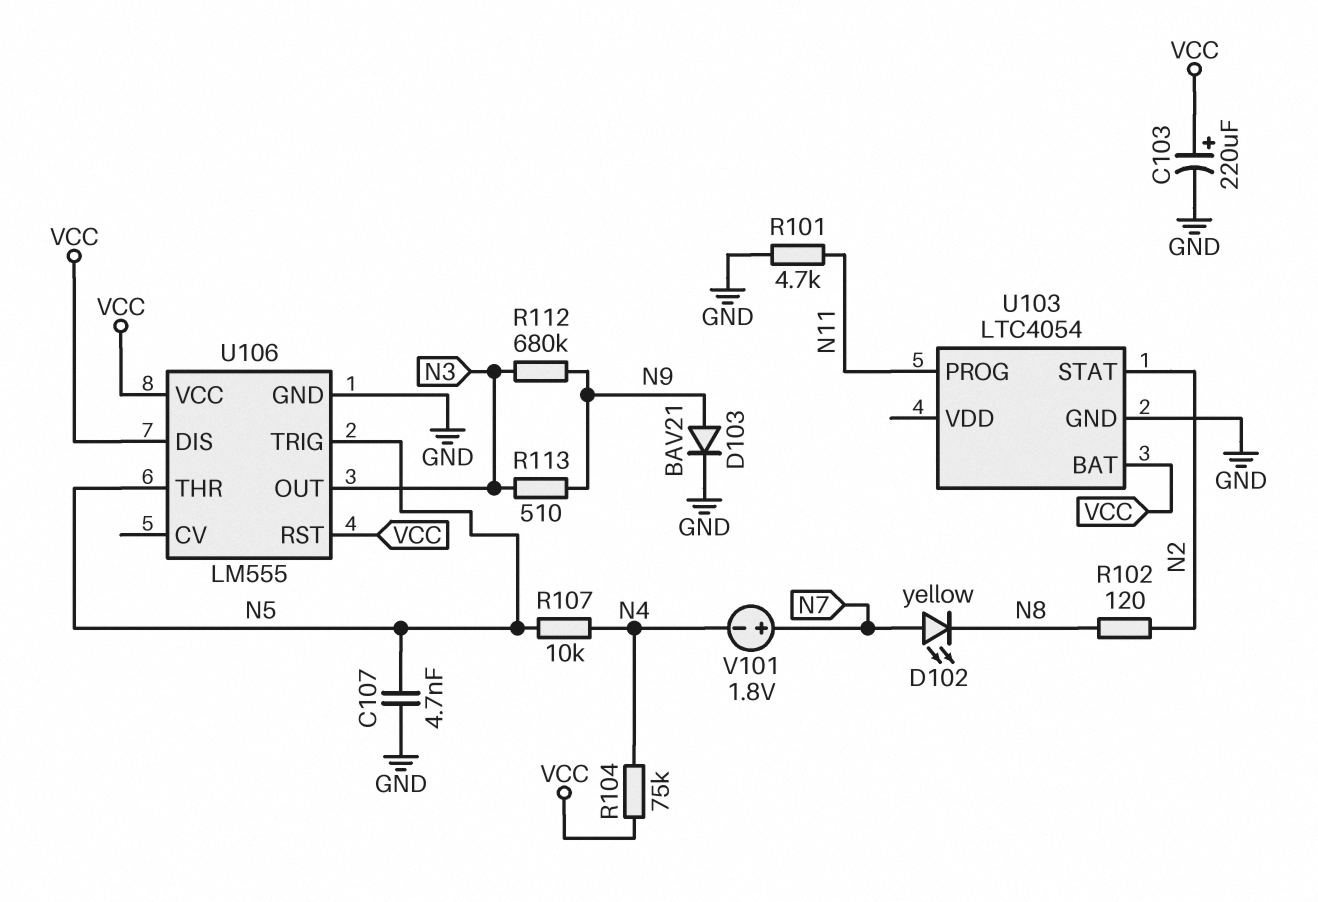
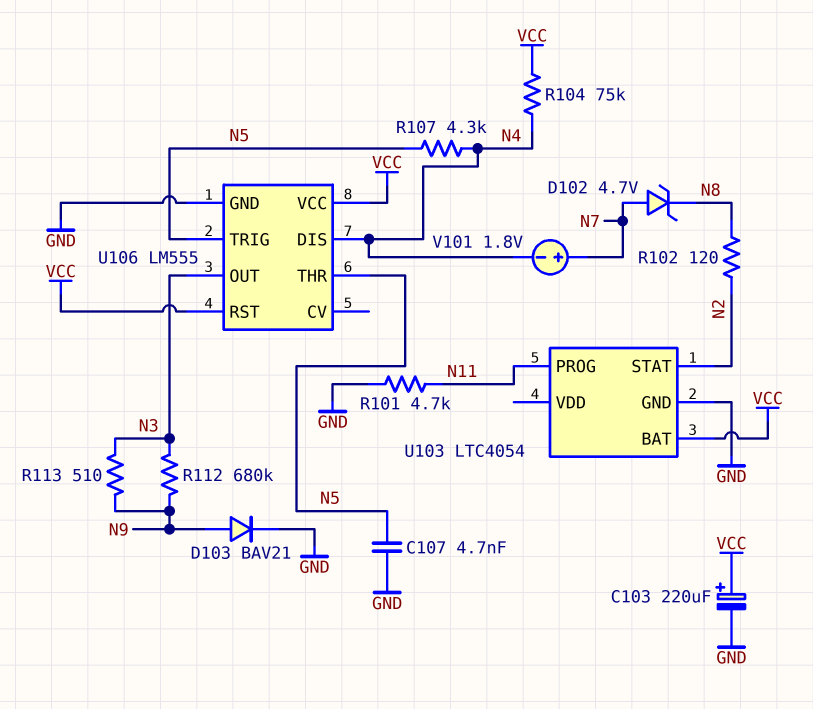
D102: LED yellow (A N7, K N8) -> zener 4.7V (A N7, K N8)
R107: 10k (N4, N5) -> 4.3k (N4, N5)
U106 pin DIS: VCC -> N4

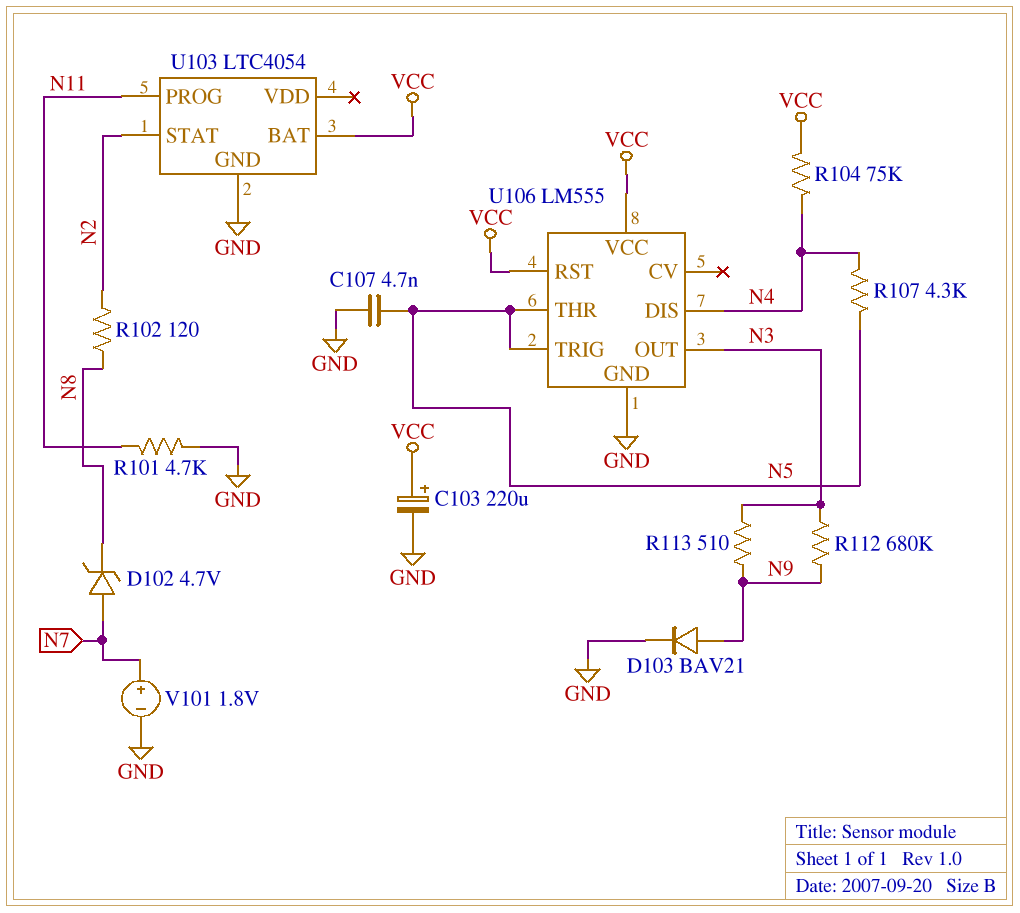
V101: 1.8V (plus N7, minus N4) -> 1.8V (plus N7, minus GND)

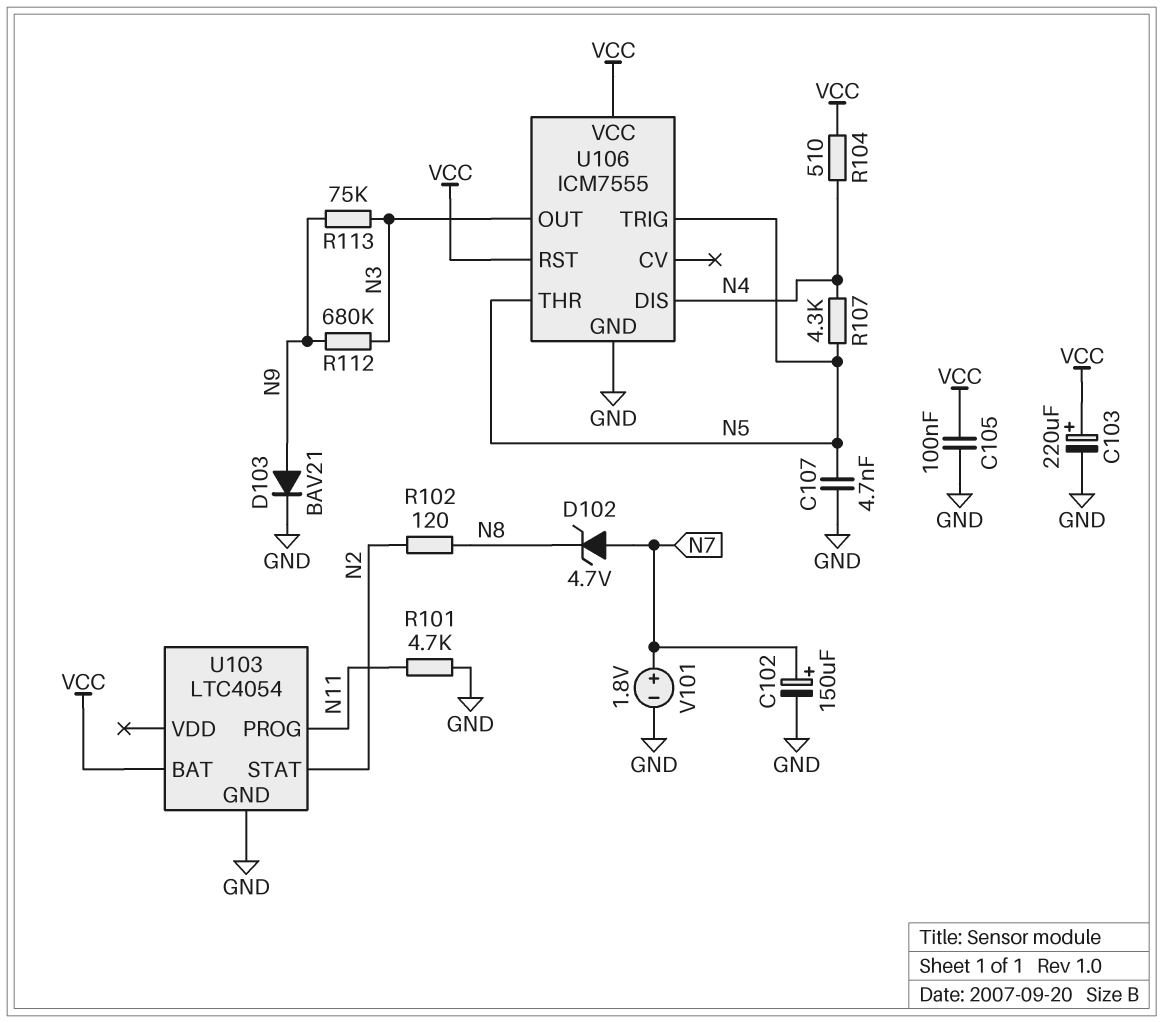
C102: none -> 150uF (plus N7, minus GND)
C105: none -> 100nF (GND, VCC)
R104: 75k (N4, VCC) -> 510 (N4, VCC)
R113: 510 (N3, N9) -> 75k (N3, N9)
U106: LM555 -> ICM7555

